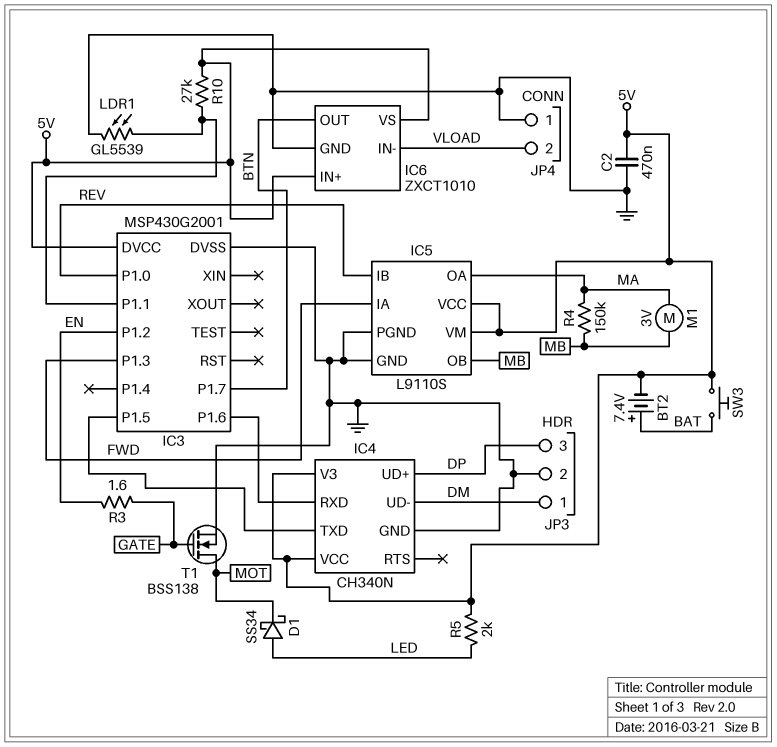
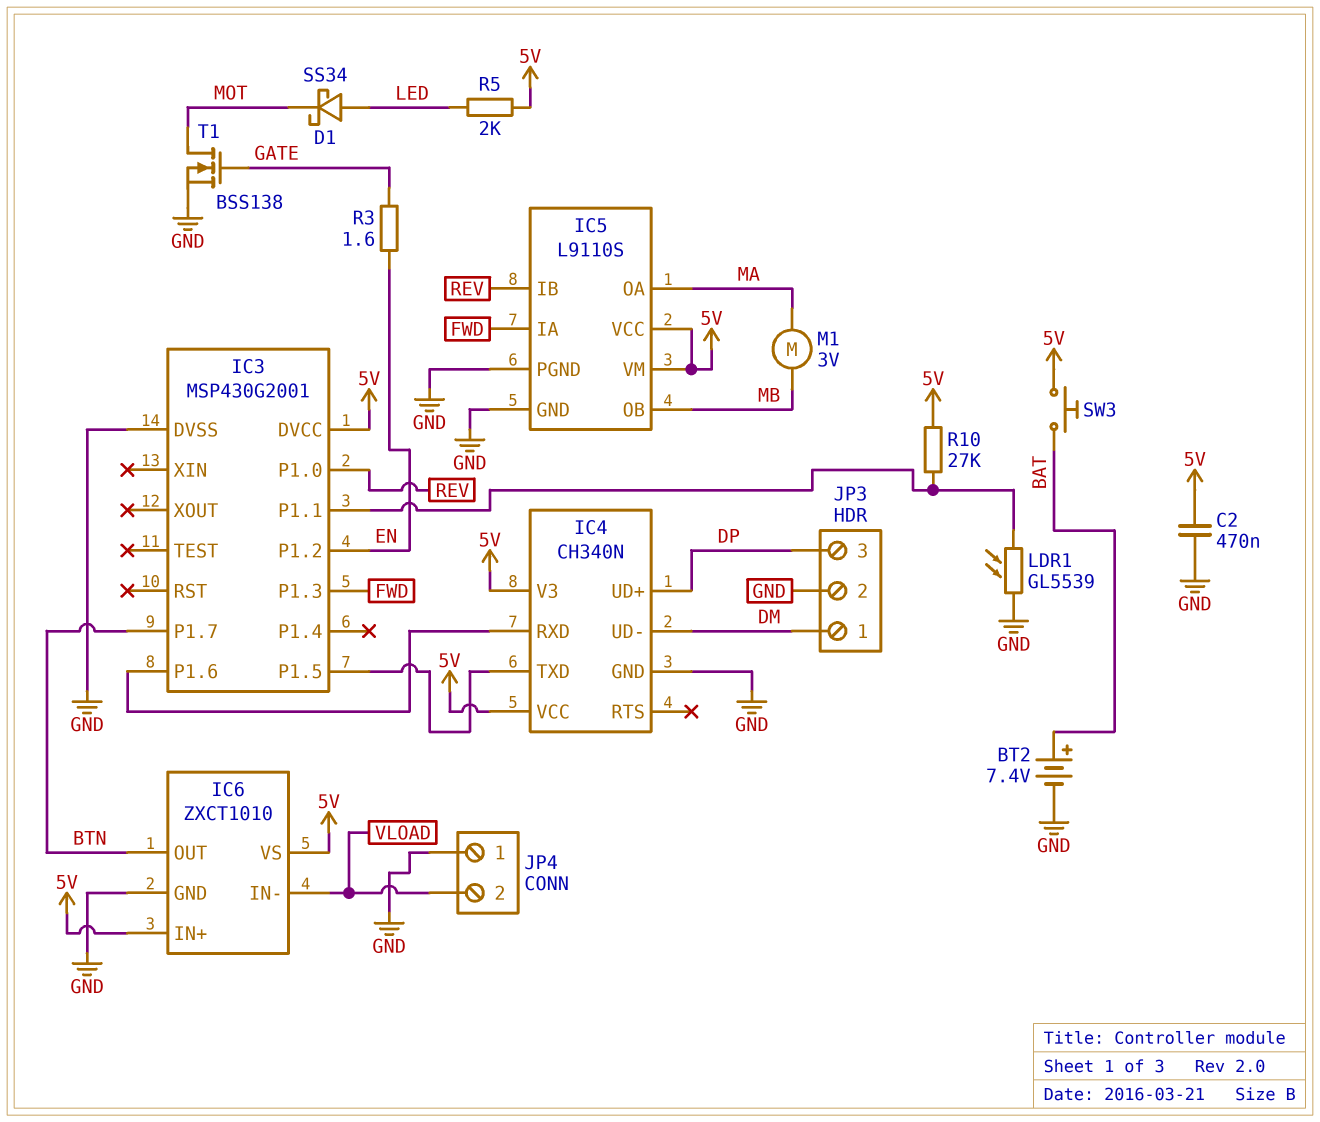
BT2: 7.4V (plus BAT, minus 5V) -> 7.4V (plus BAT, minus GND)
R4: 150k (MA, MB) -> none

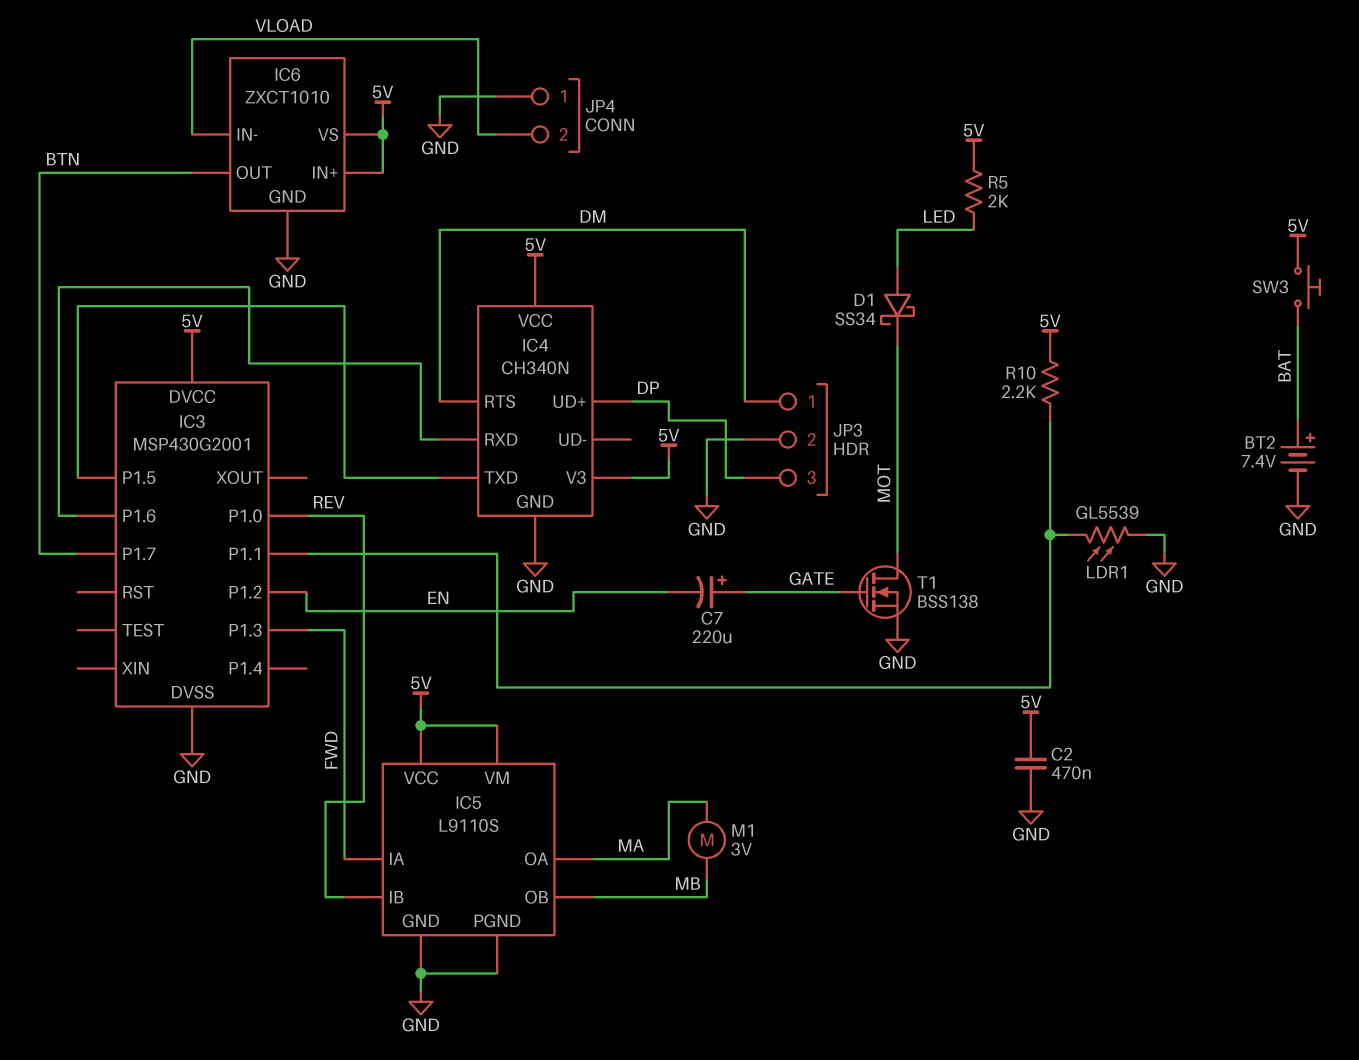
C7: none -> 220uF (plus GATE, minus EN)
IC4 pin RTS: none -> DM
IC4 pin UD-: DM -> none
R3: 1.6 (EN, GATE) -> none
R10: 27k (5V, IC3/P1.1) -> 2.2k (5V, IC3/P1.1)

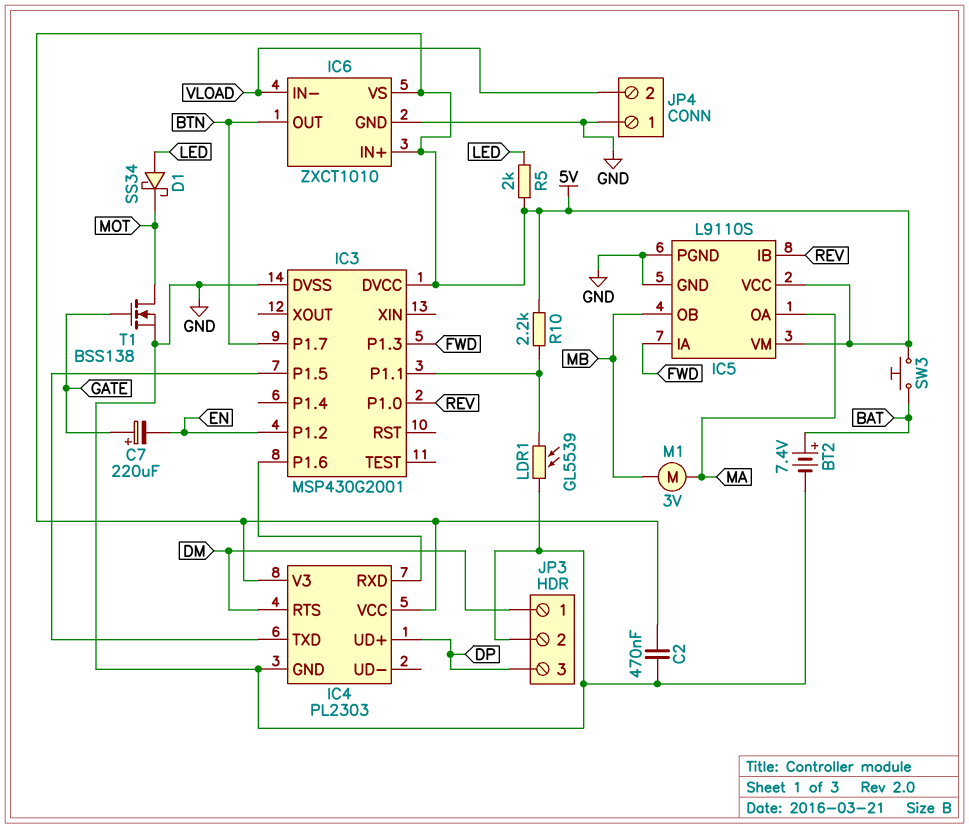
IC4: CH340N -> PL2303

